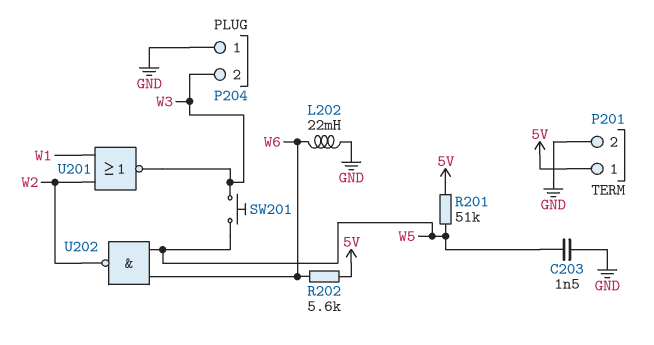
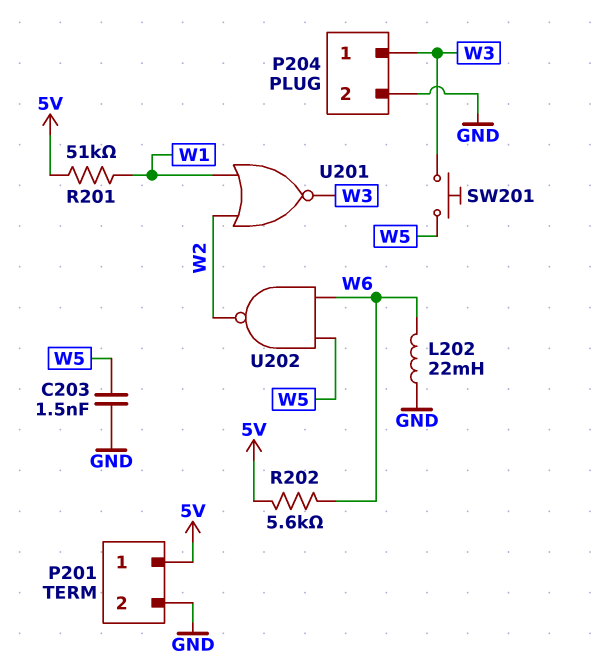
P204 pin 1: GND -> W3
P204 pin 2: W3 -> GND
R201: 51k (5V, W5) -> 51k (5V, W1)

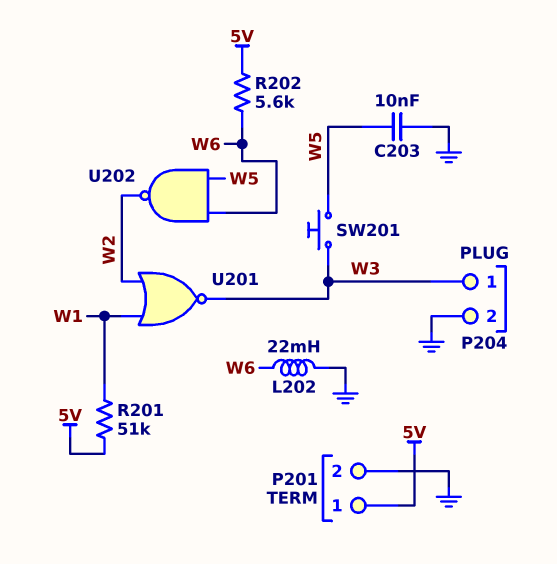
C203: 1.5nF (GND, W5) -> 10nF (GND, W5)

